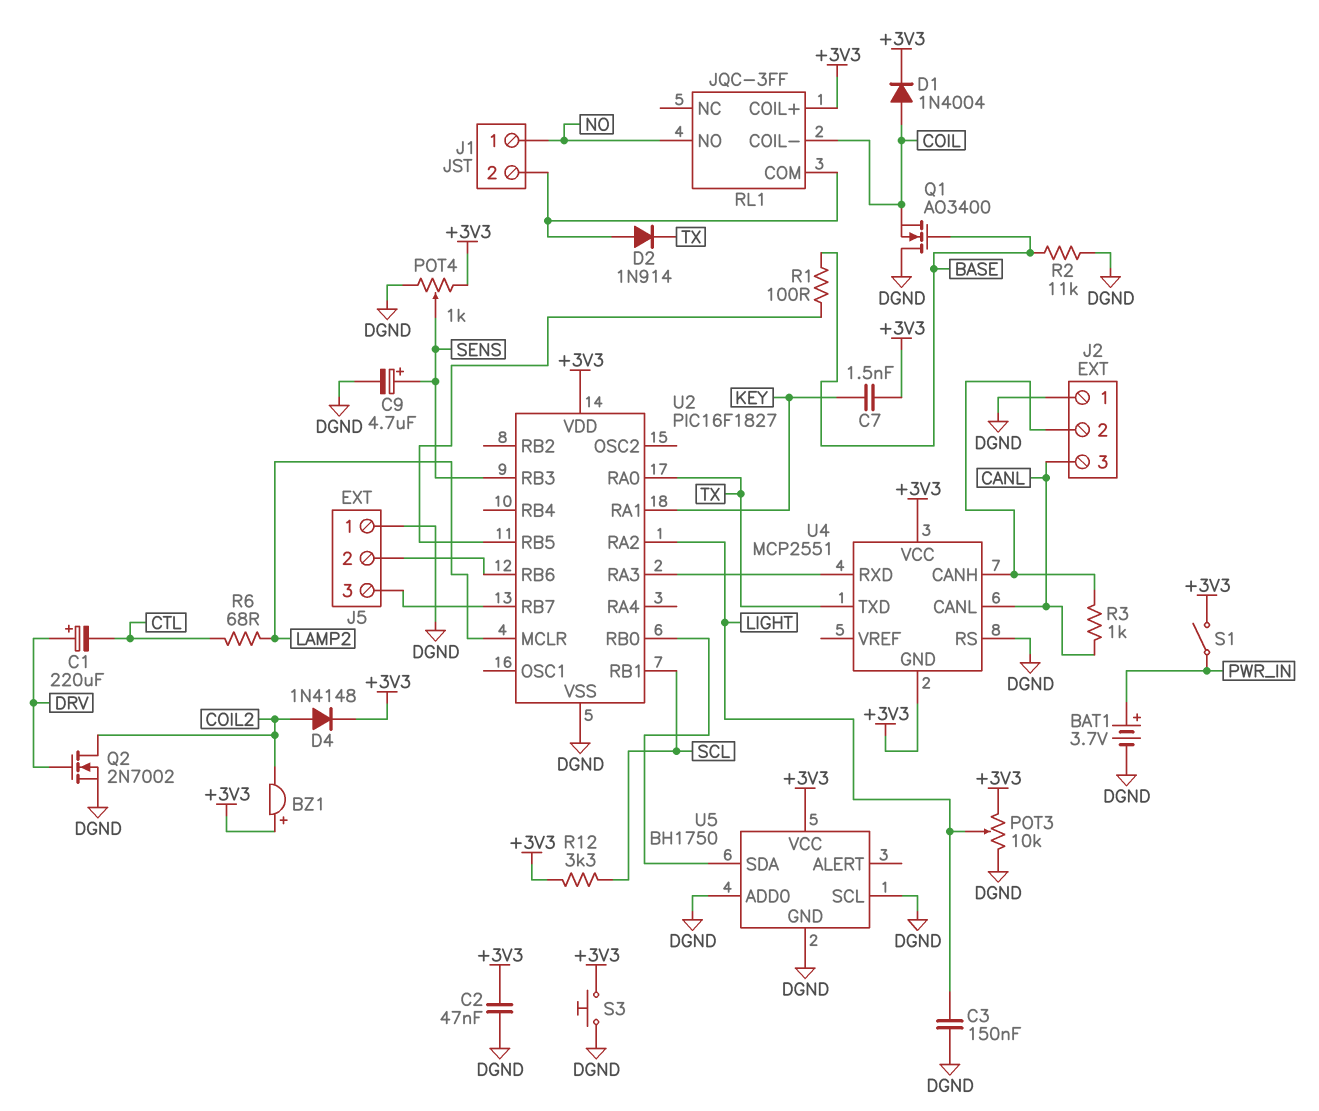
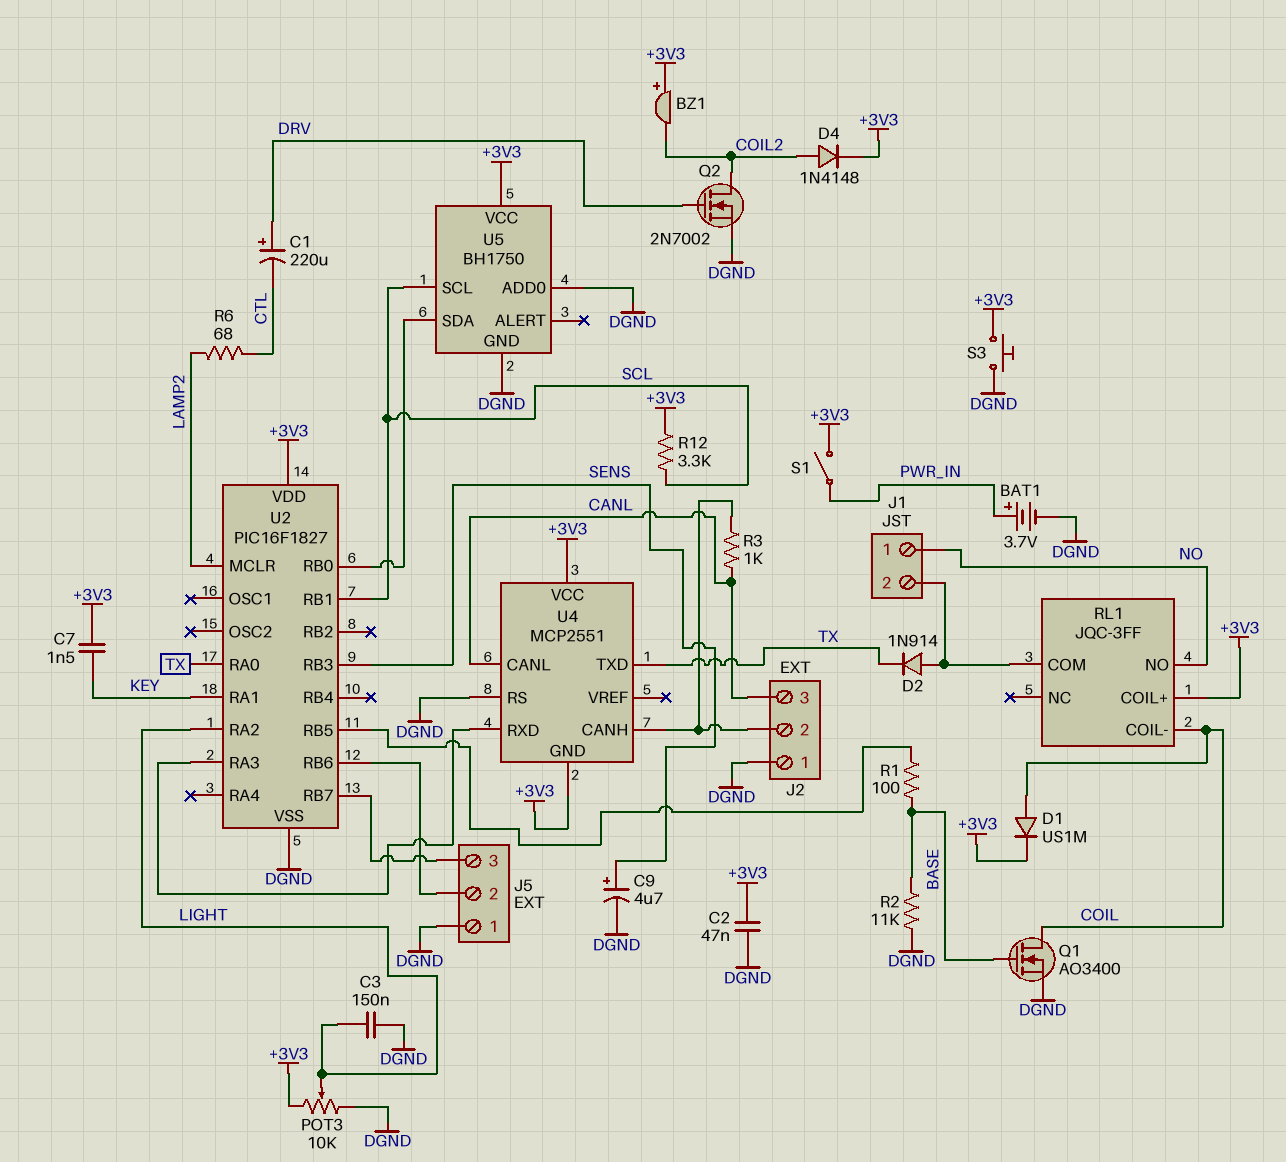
D1: diode 1N4004 (A COIL, K +3V3) -> diode US1M (A COIL, K +3V3)
POT4: 1k (+3V3, DGND, wiper SENS) -> none
Q1: NMOS AO3400 (G BASE, D DGND, S COIL) -> NMOS AO3400 (G BASE, D COIL, S DGND)
U5 pin SCL: DGND -> SCL

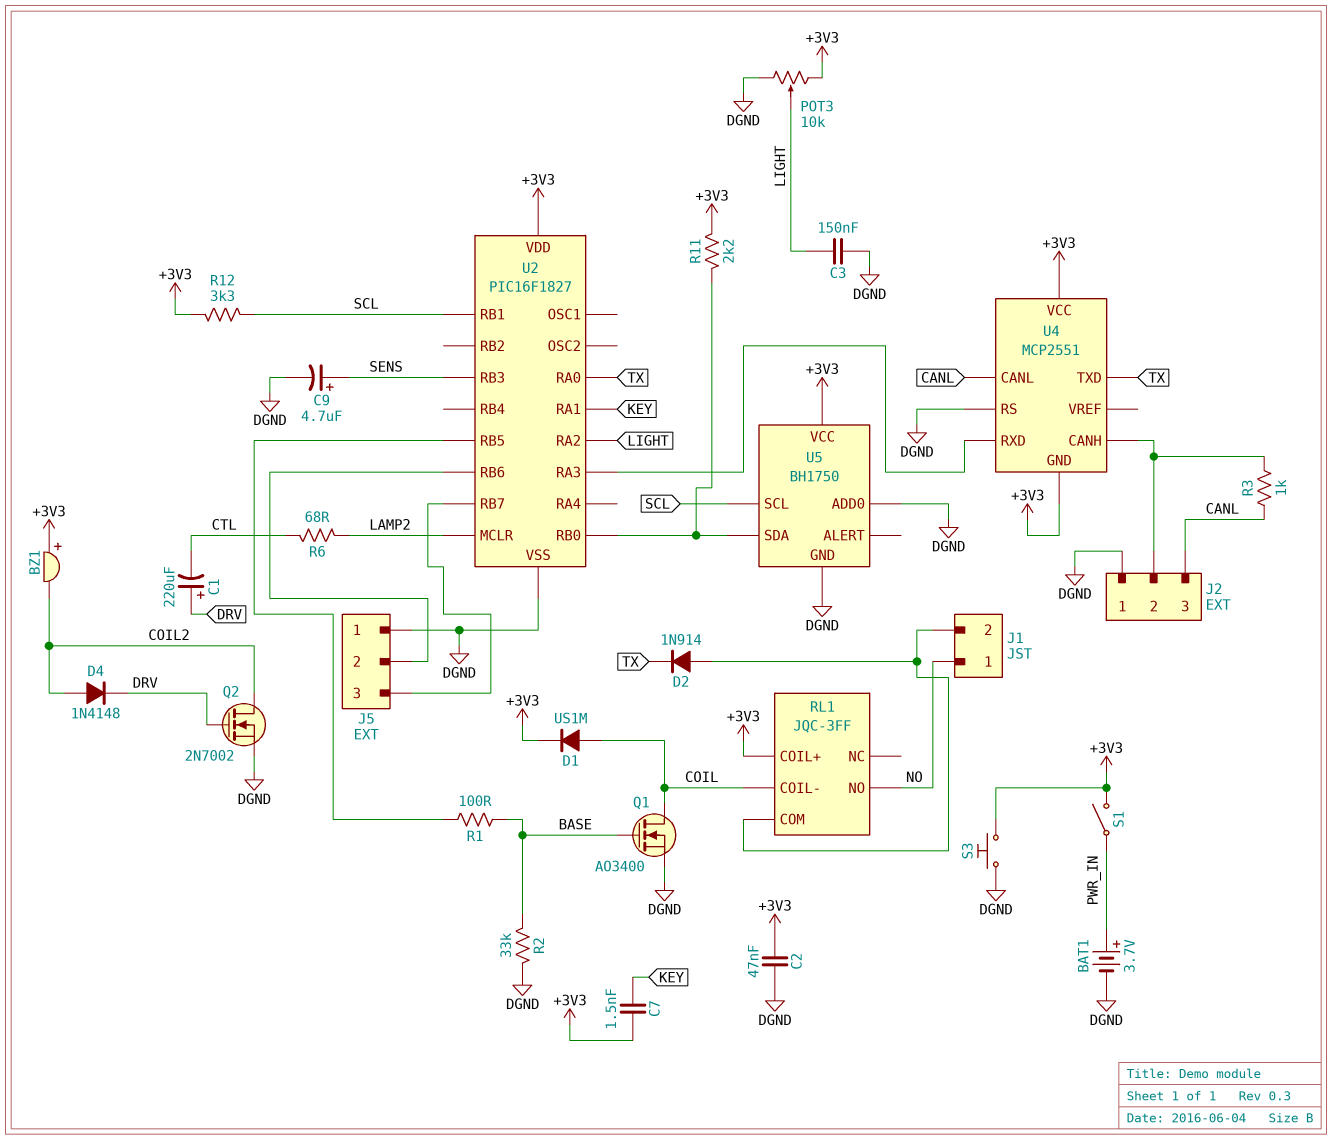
D4: diode 1N4148 (A COIL2, K +3V3) -> diode 1N4148 (A COIL2, K DRV)
R2: 11k (BASE, DGND) -> 33k (BASE, DGND)
R11: none -> 2.2k (+3V3, U2/RB0)

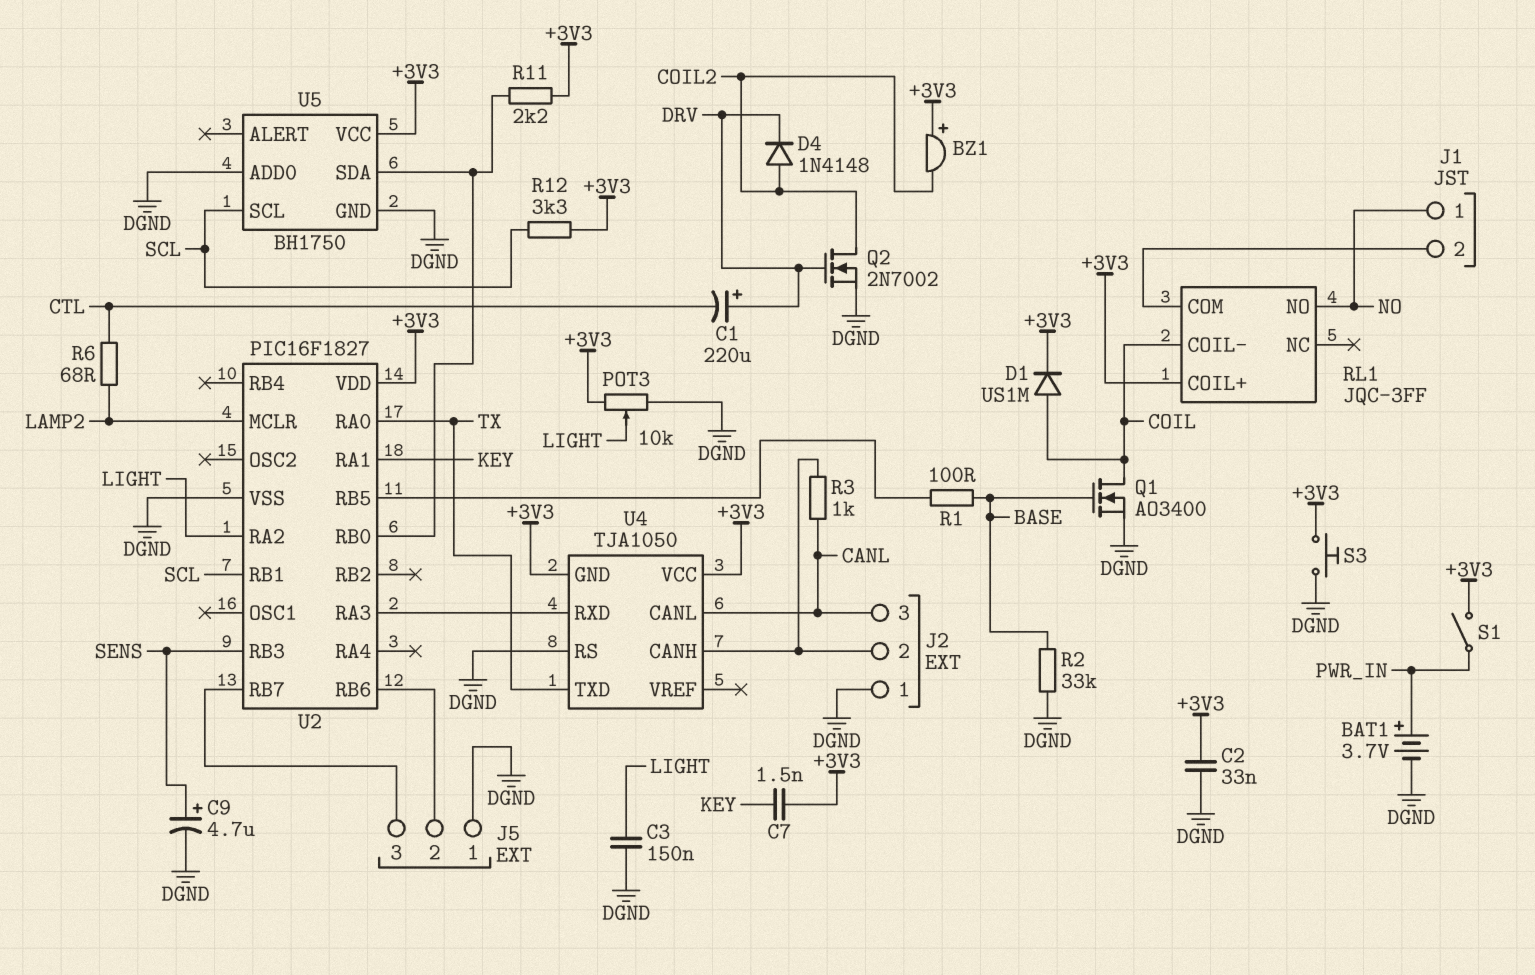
C2: 47nF (+3V3, DGND) -> 33nF (+3V3, DGND)
D2: diode 1N914 (A J1/2, K TX) -> none
U4: MCP2551 -> TJA1050

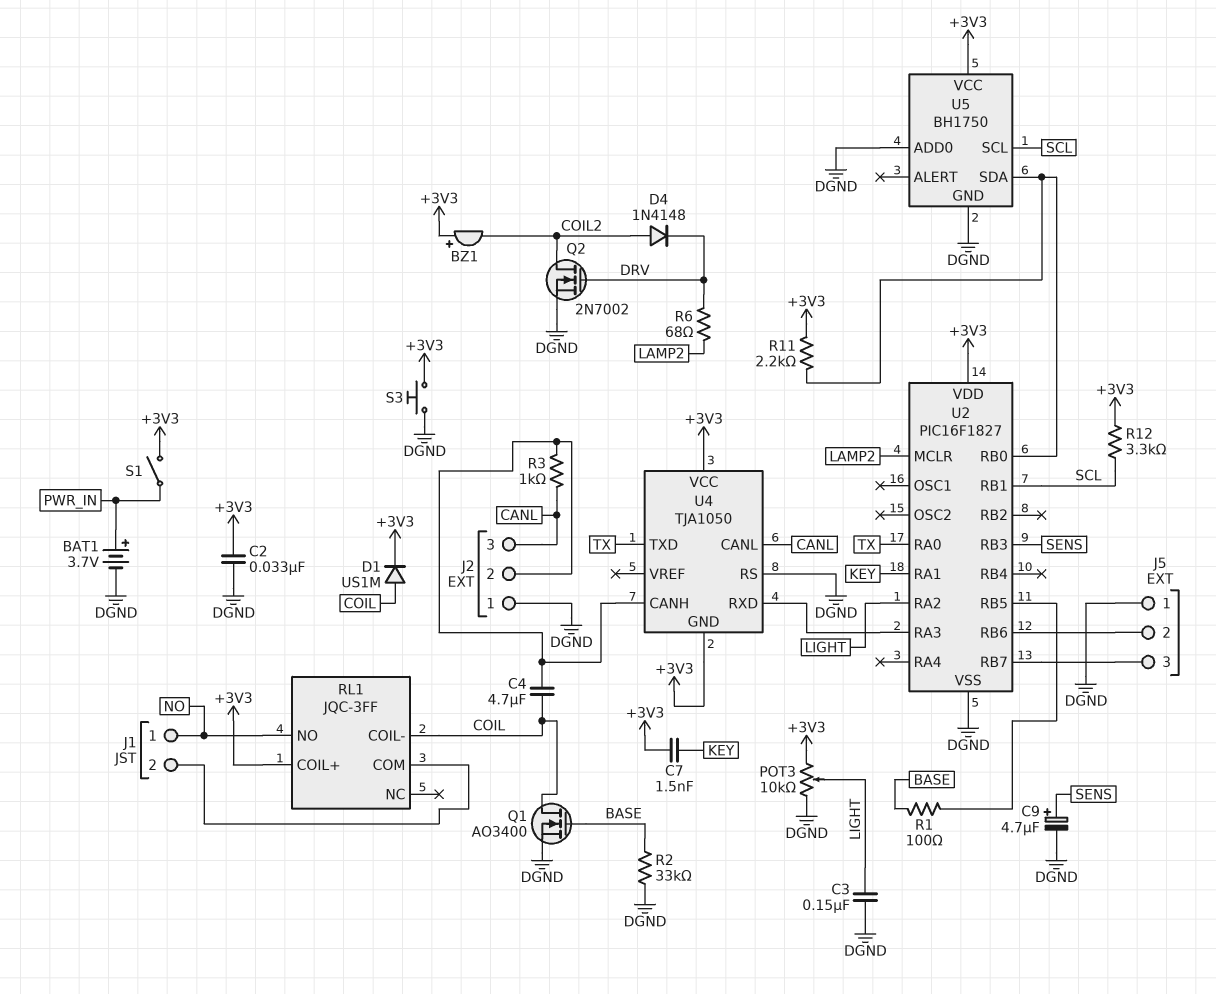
C1: 220uF (plus DRV, minus CTL) -> none
C4: none -> 4.7uF (COIL, J2/2)
R6: 68 (CTL, LAMP2) -> 68 (DRV, LAMP2)

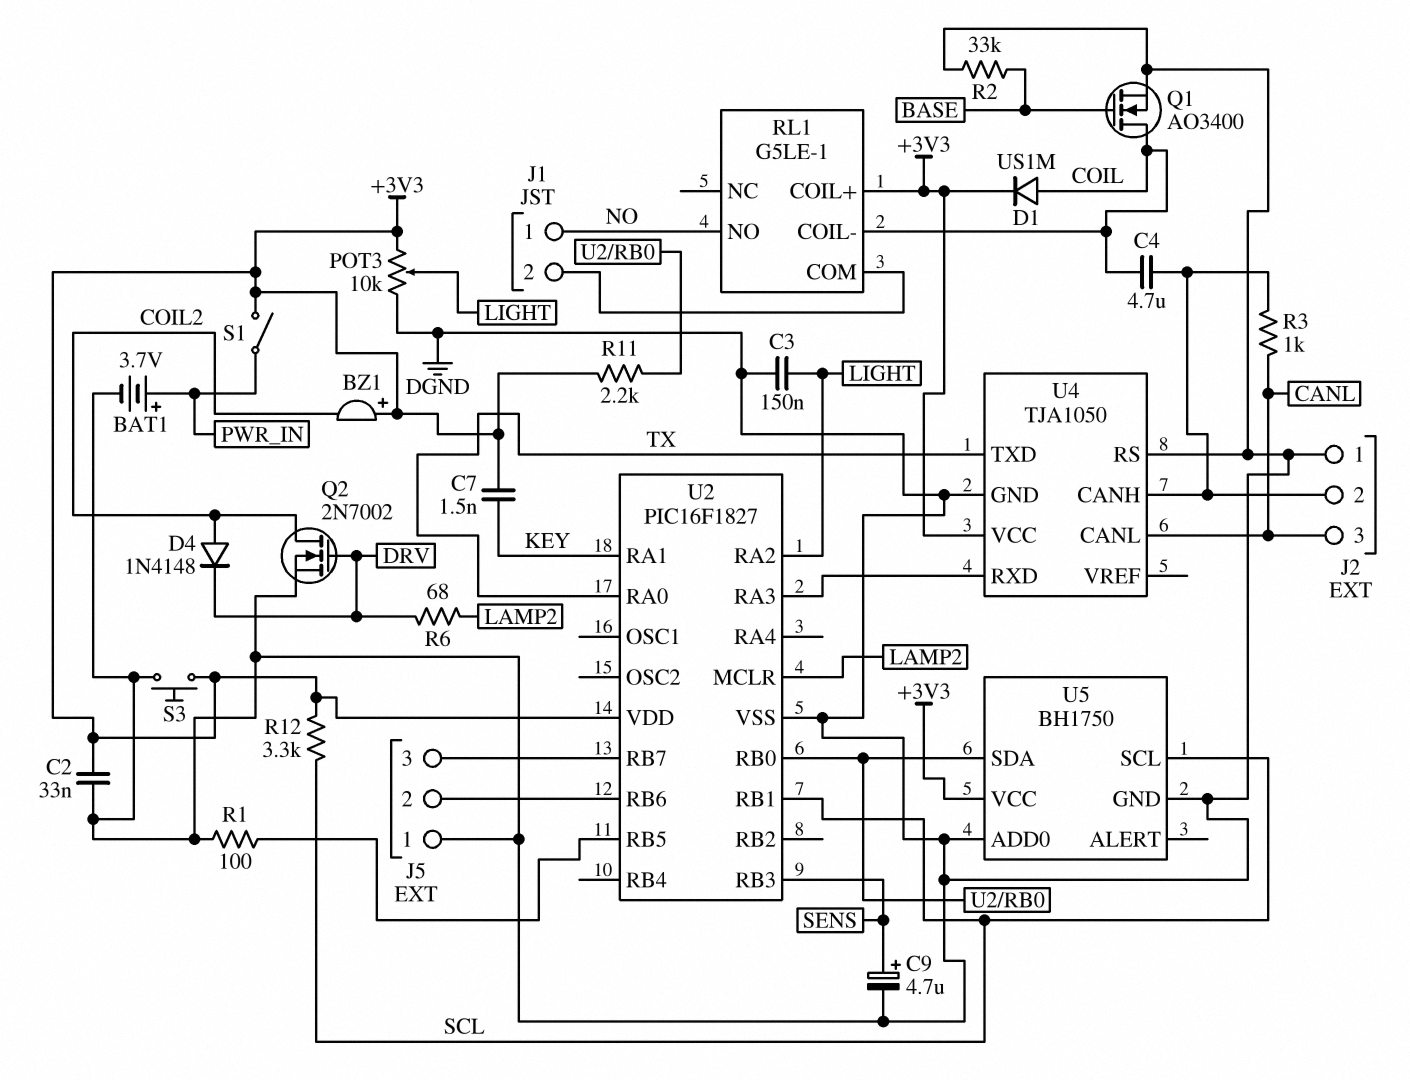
R1: 100 (BASE, U2/RB5) -> 100 (DGND, U2/RB5)
RL1: JQC-3FF -> G5LE-1
U4 pin GND: +3V3 -> DGND

